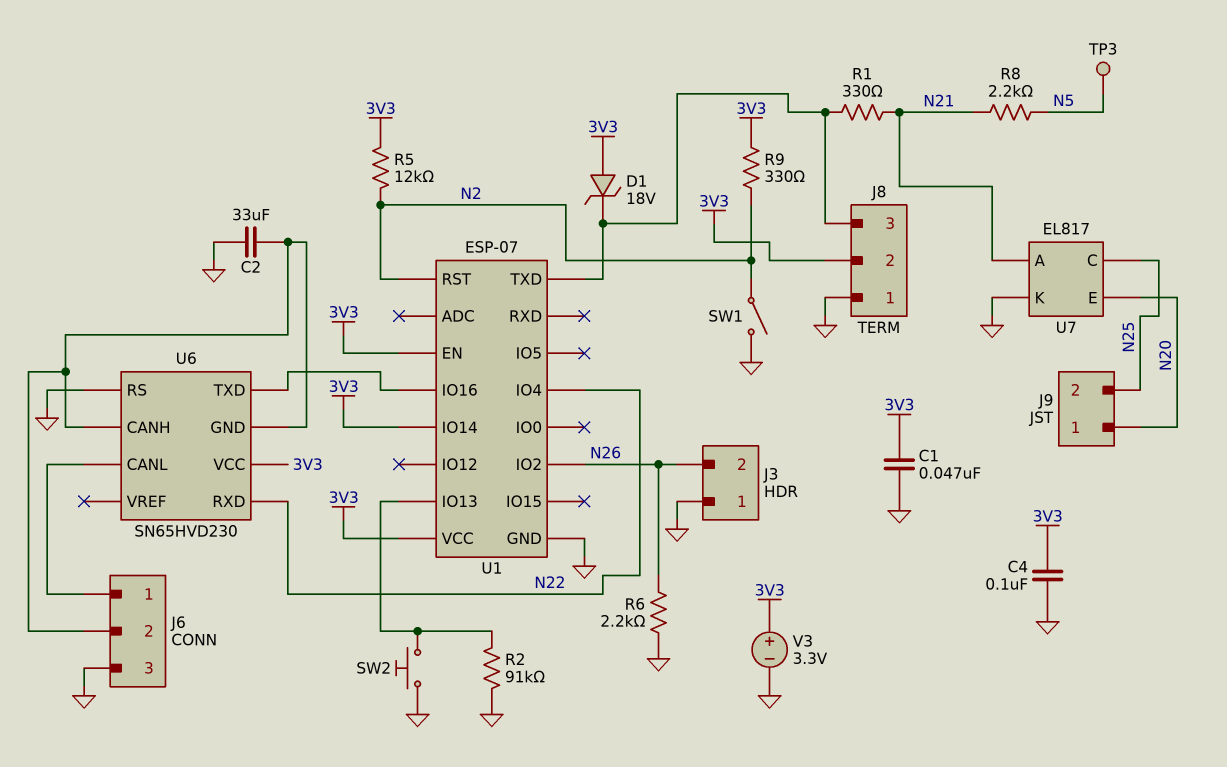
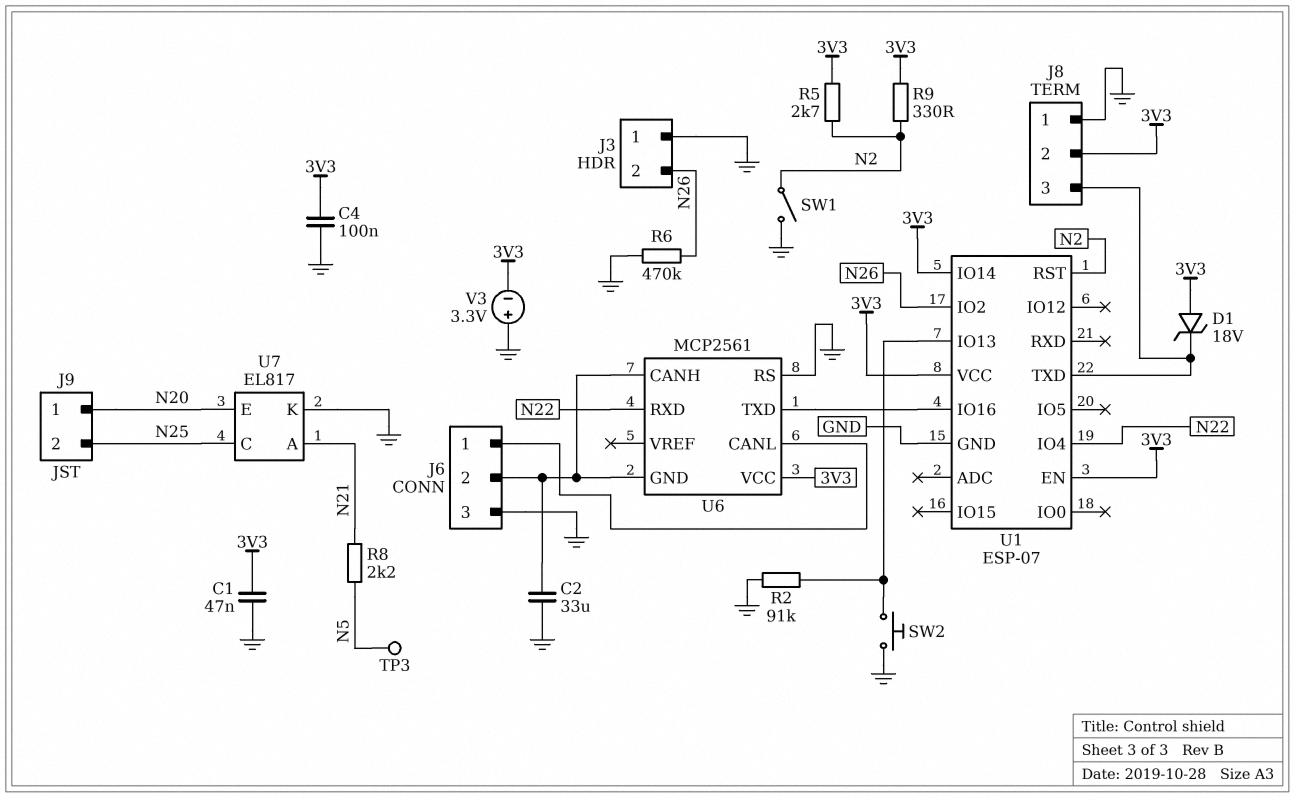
R1: 330 (J8/3, N21) -> none
R5: 12k (3V3, N2) -> 2.7k (3V3, N2)
R6: 2.2k (GND, N26) -> 470k (GND, N26)
U6: SN65HVD230 -> MCP2561
V3: 3.3V (plus 3V3, minus GND) -> 3.3V (plus GND, minus 3V3)

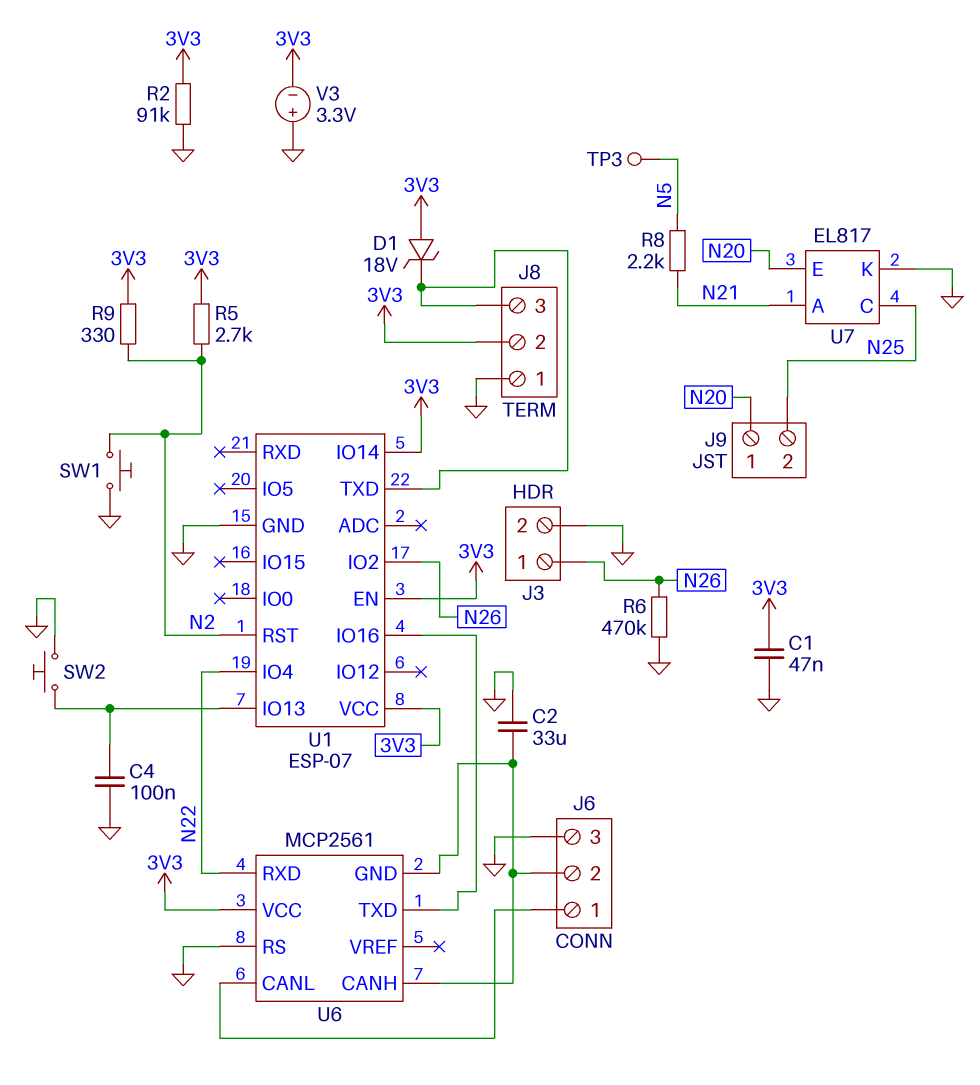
C4: 100nF (3V3, GND) -> 100nF (GND, U1/IO13)
J3 pin 1: GND -> N26
J3 pin 2: N26 -> GND
R2: 91k (GND, U1/IO13) -> 91k (3V3, GND)
SW1: switch (GND, N2) -> button (GND, N2)

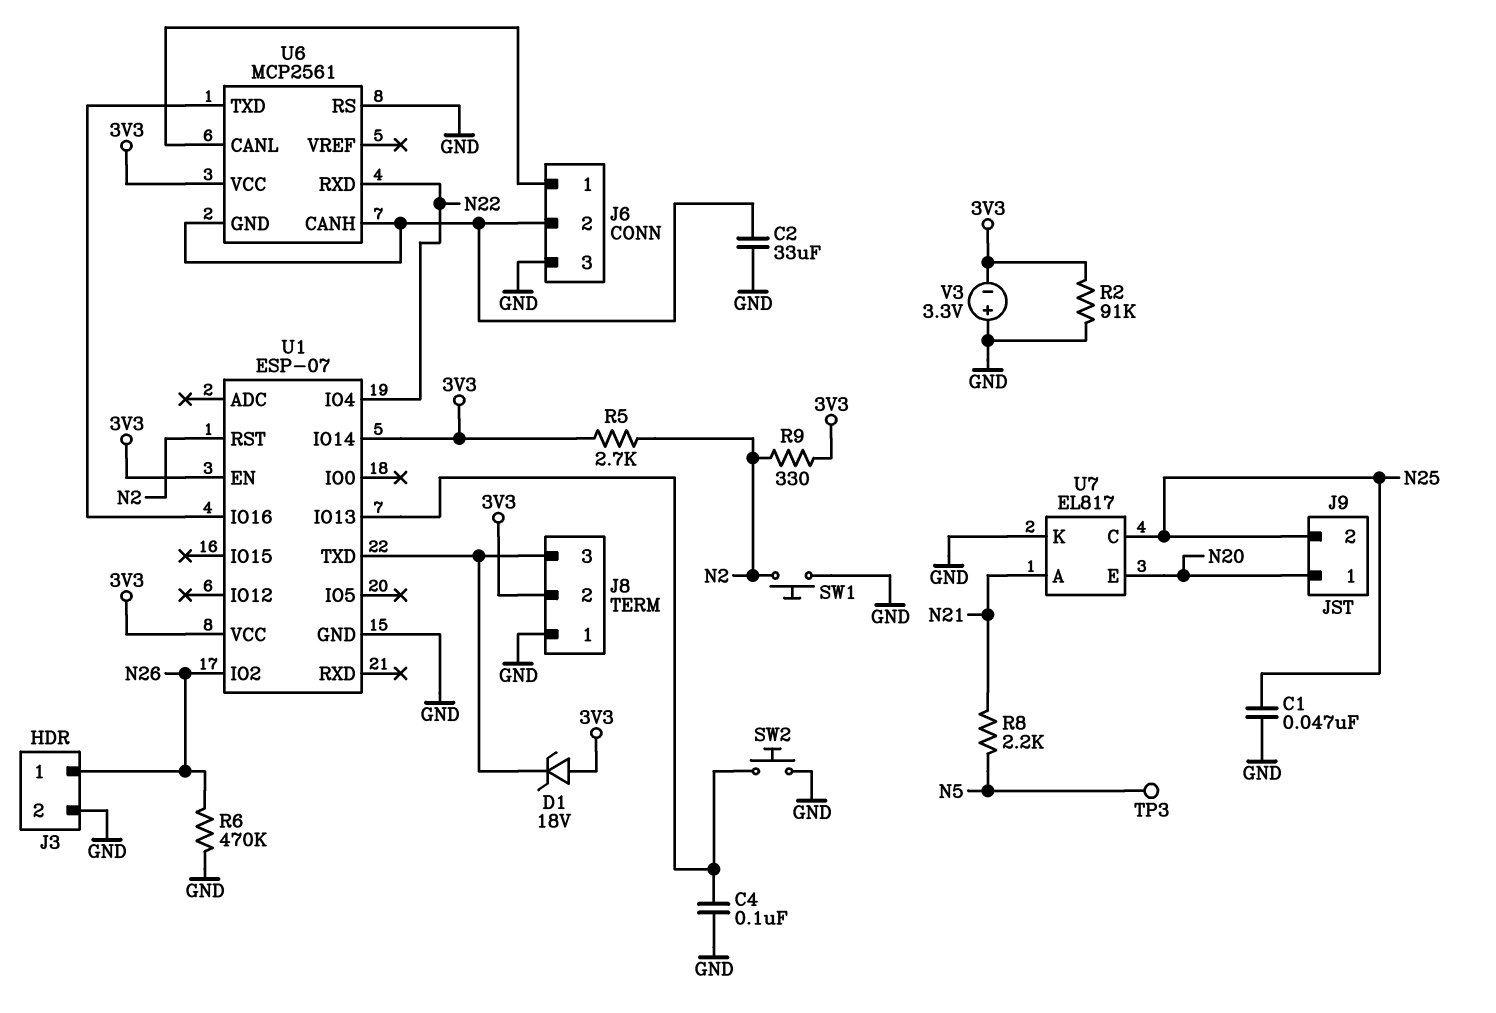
C1: 47nF (3V3, GND) -> 47nF (GND, N25)

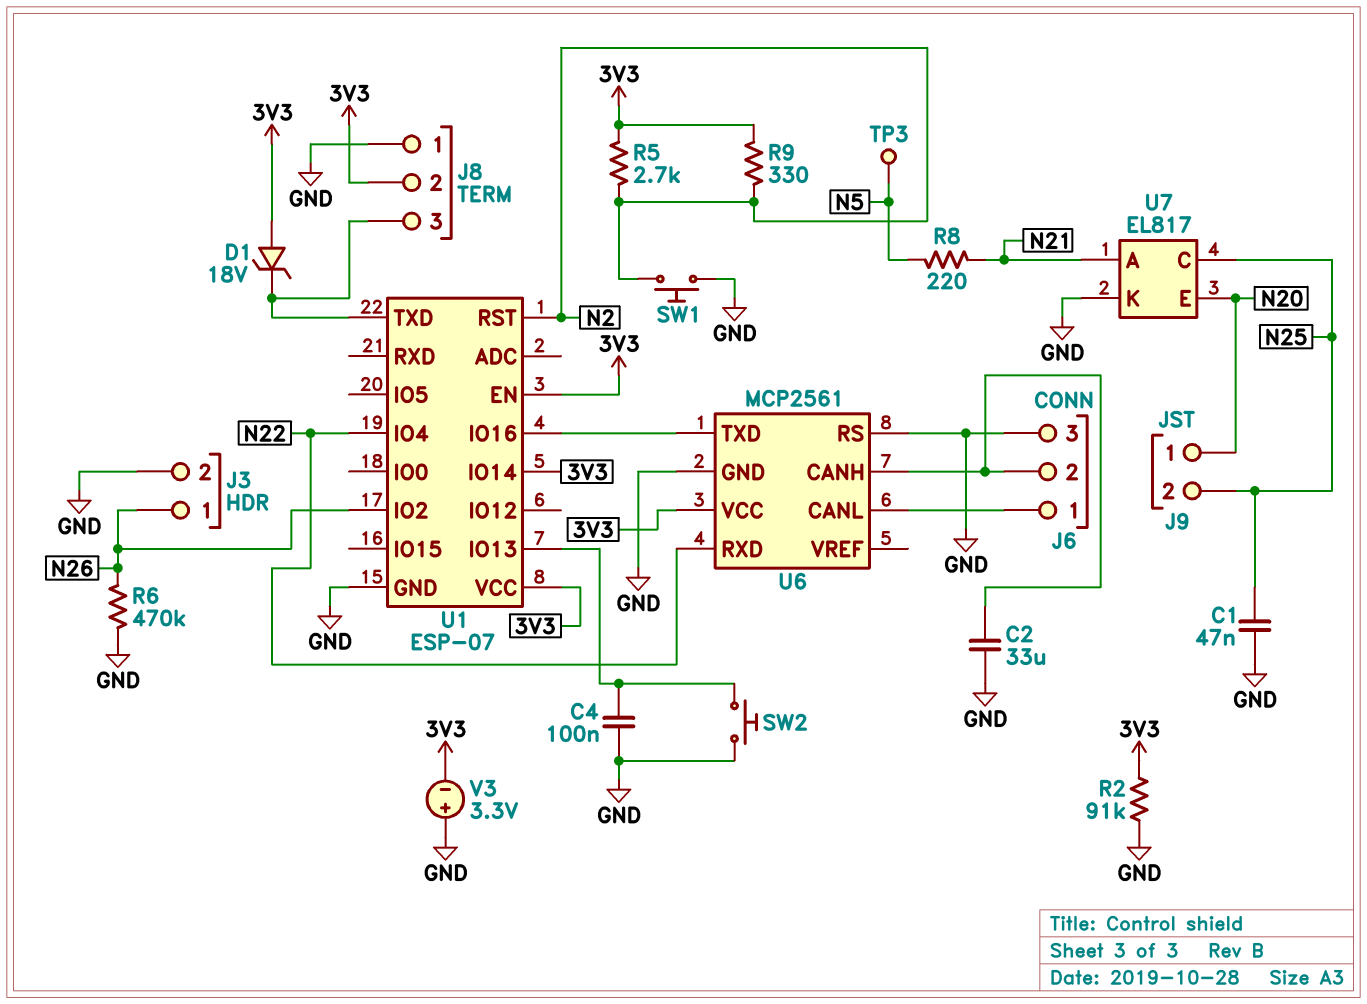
R8: 2.2k (N5, N21) -> 220 (N5, N21)
U6 pin GND: J6/2 -> GND

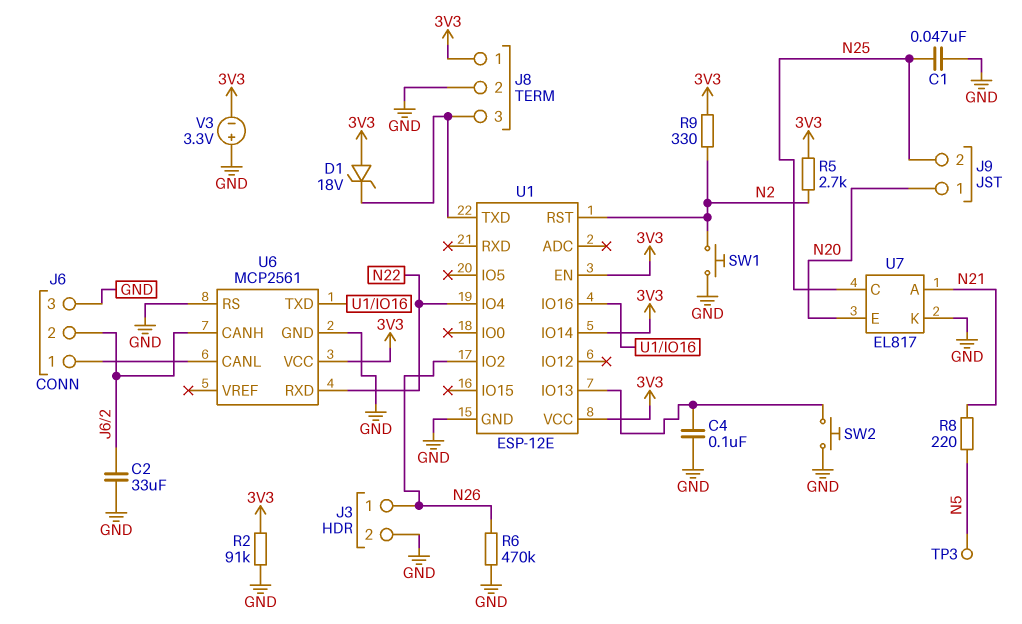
J8 pin 1: GND -> 3V3
J8 pin 2: 3V3 -> GND
U1: ESP-07 -> ESP-12E

